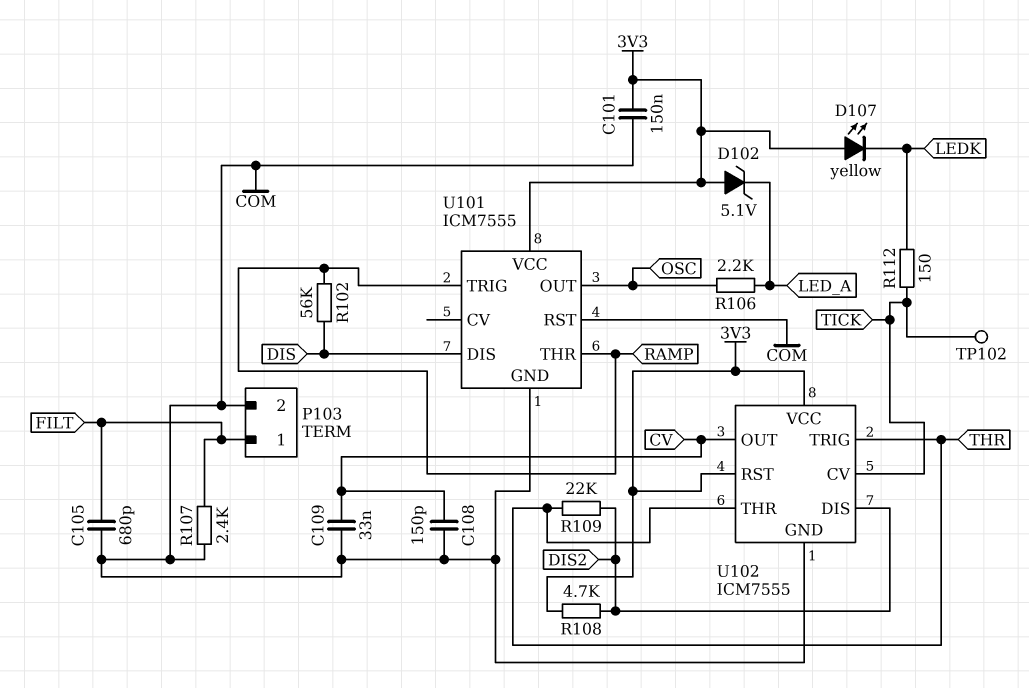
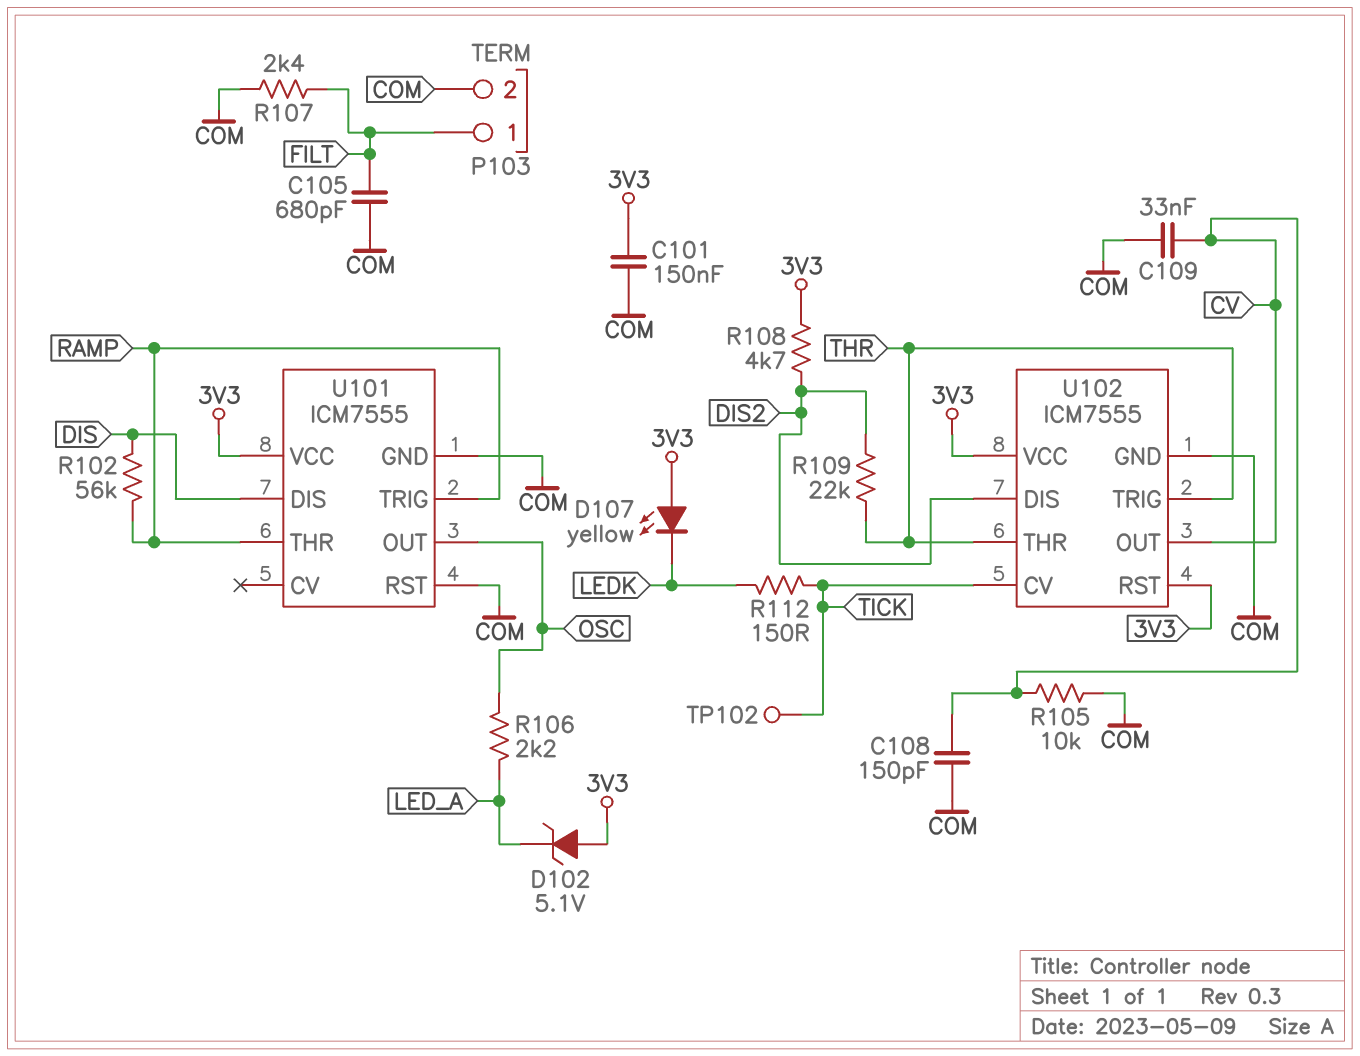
R105: none -> 10k (COM, CV)

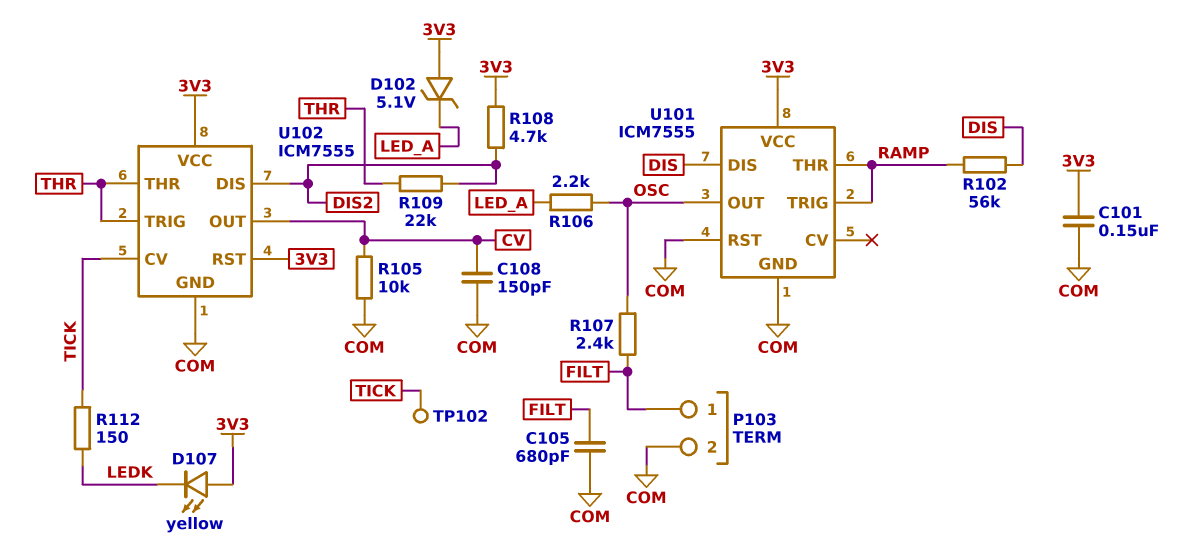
C109: 33nF (COM, CV) -> none
R107: 2.4k (COM, FILT) -> 2.4k (FILT, OSC)

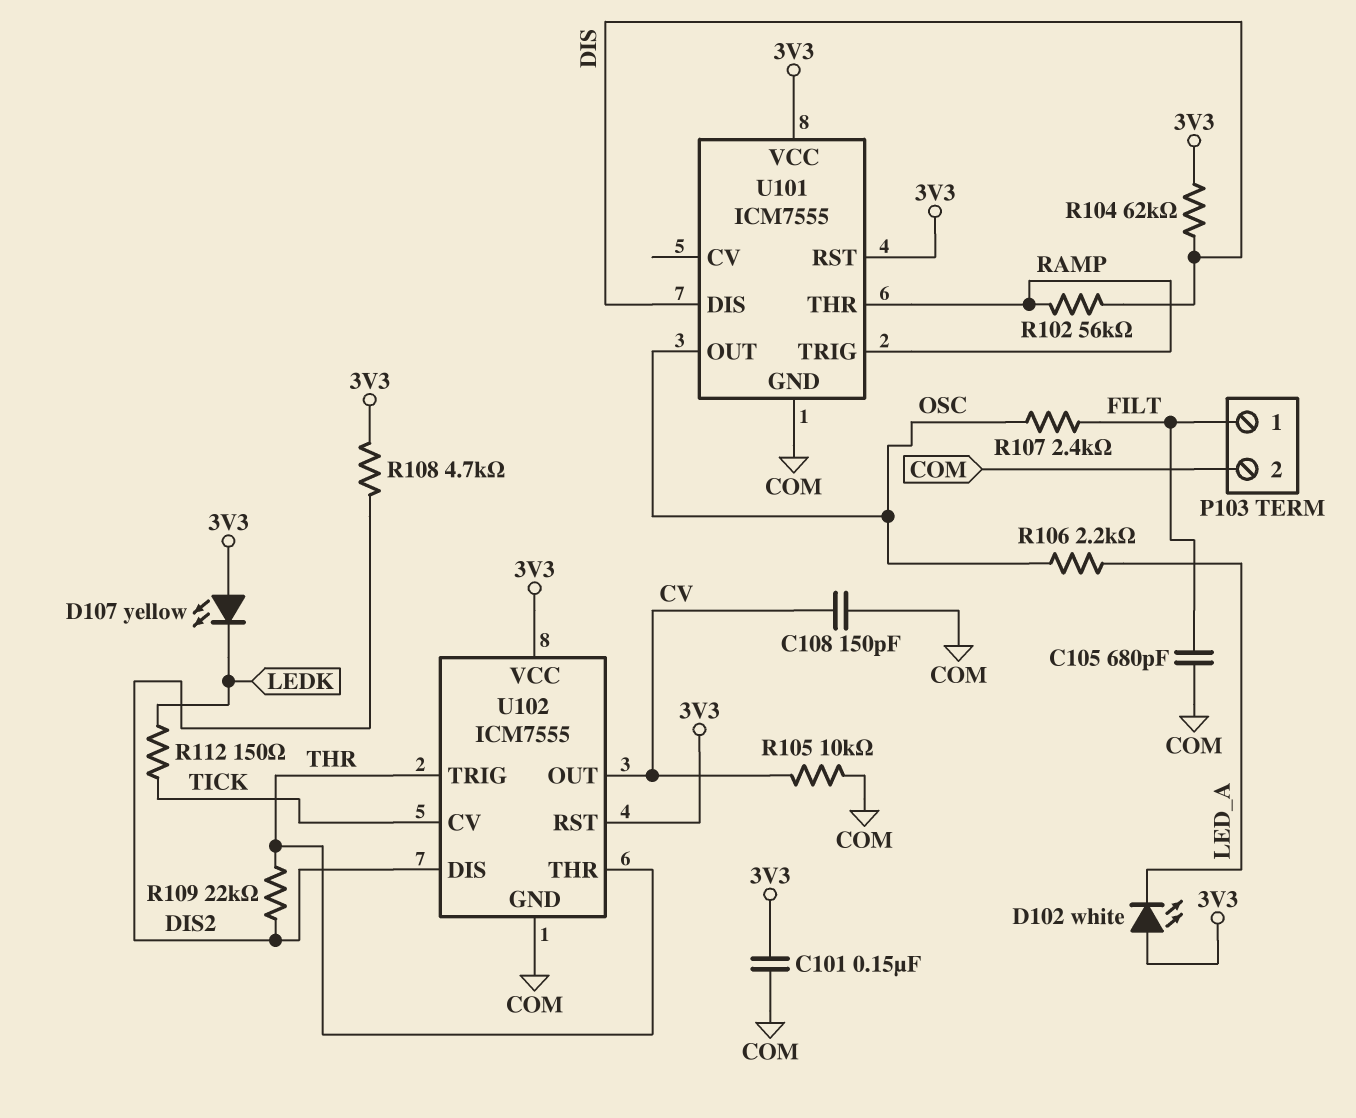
D102: zener 5.1V (A 3V3, K LED_A) -> LED white (A 3V3, K LED_A)
R104: none -> 62k (3V3, DIS)
TP102: test point (TICK) -> none
U101 pin RST: COM -> 3V3

